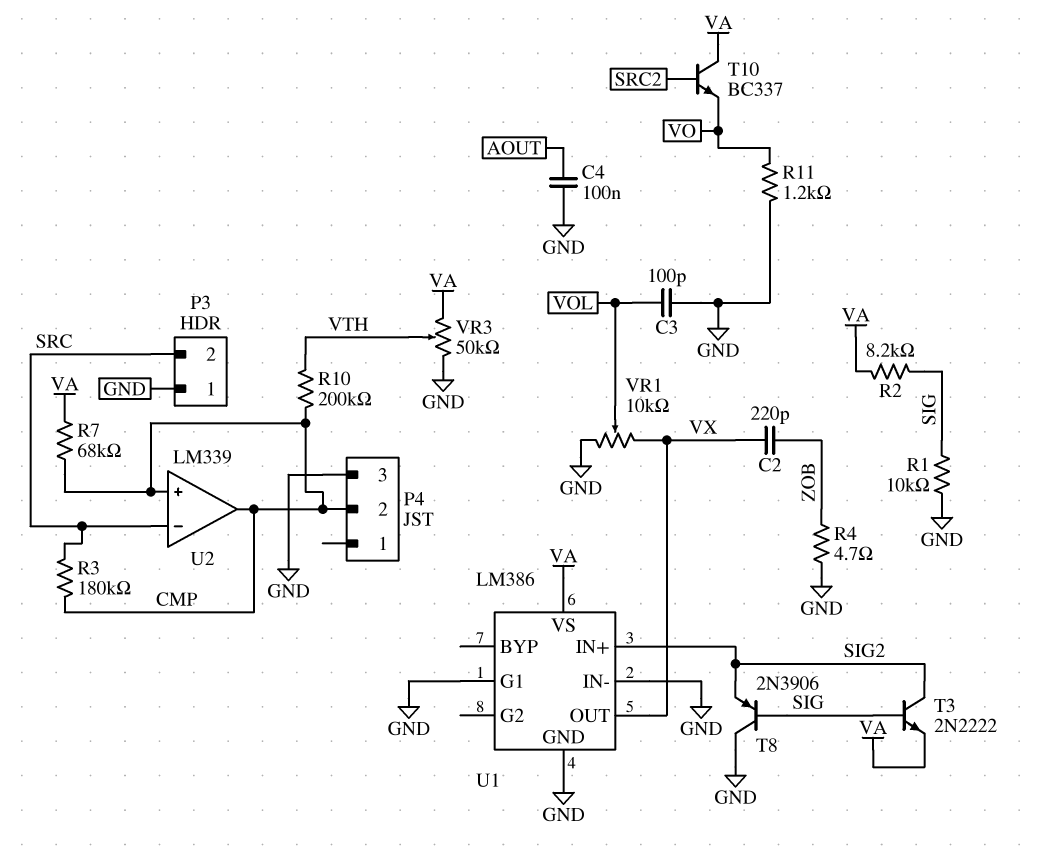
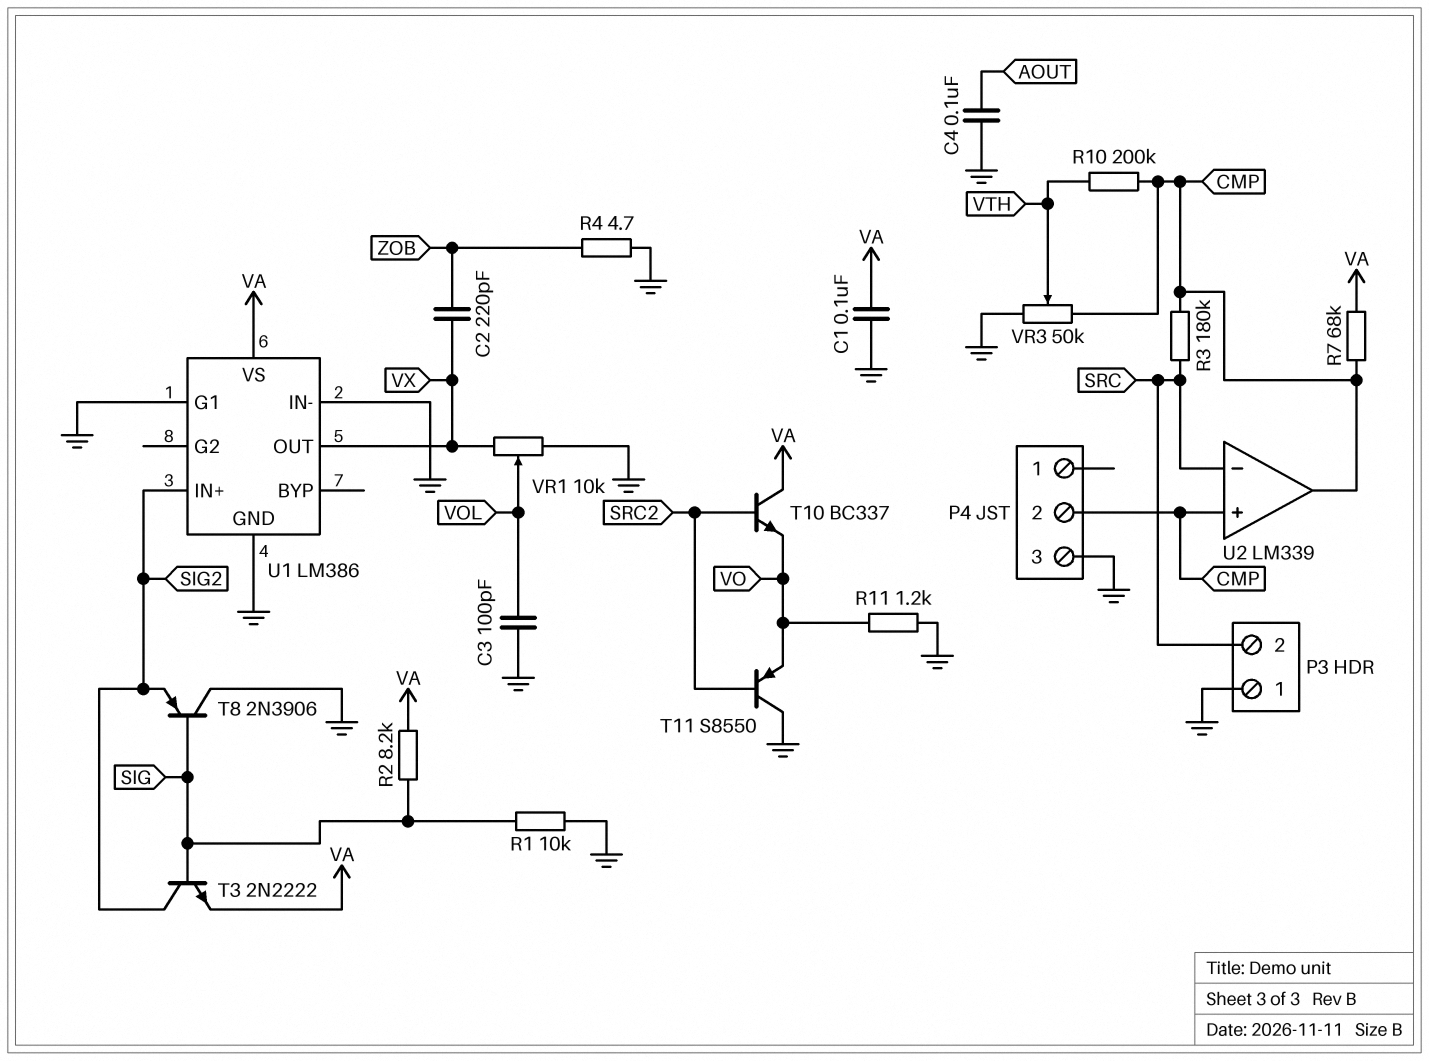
C1: none -> 100nF (GND, VA)
T11: none -> PNP S8550 (B SRC2, C GND, E VO)
VR3: 50k (GND, VA, wiper VTH) -> 50k (CMP, GND, wiper VTH)

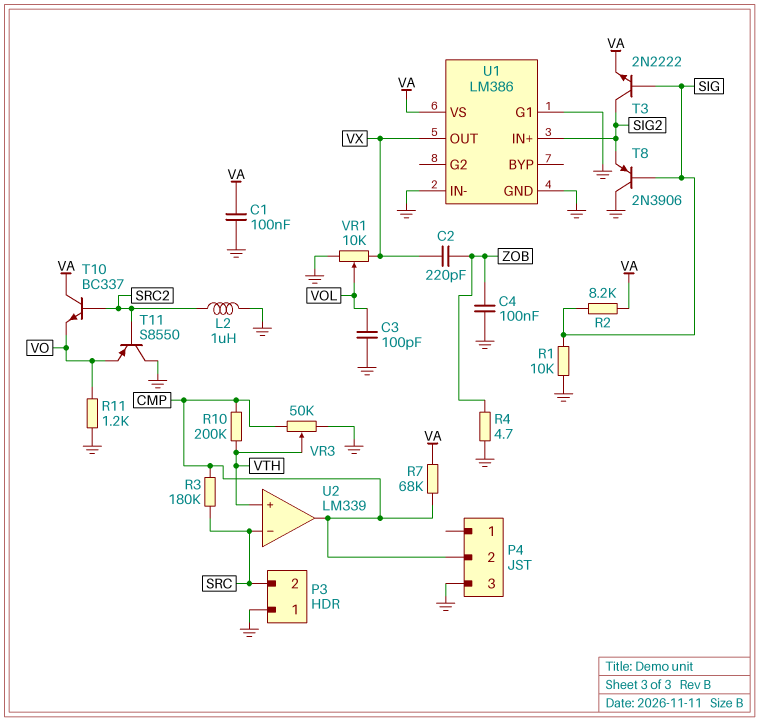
C4: 100nF (AOUT, GND) -> 100nF (GND, ZOB)
L2: none -> 1uH (GND, SRC2)
U2 pin in+: CMP -> VTH

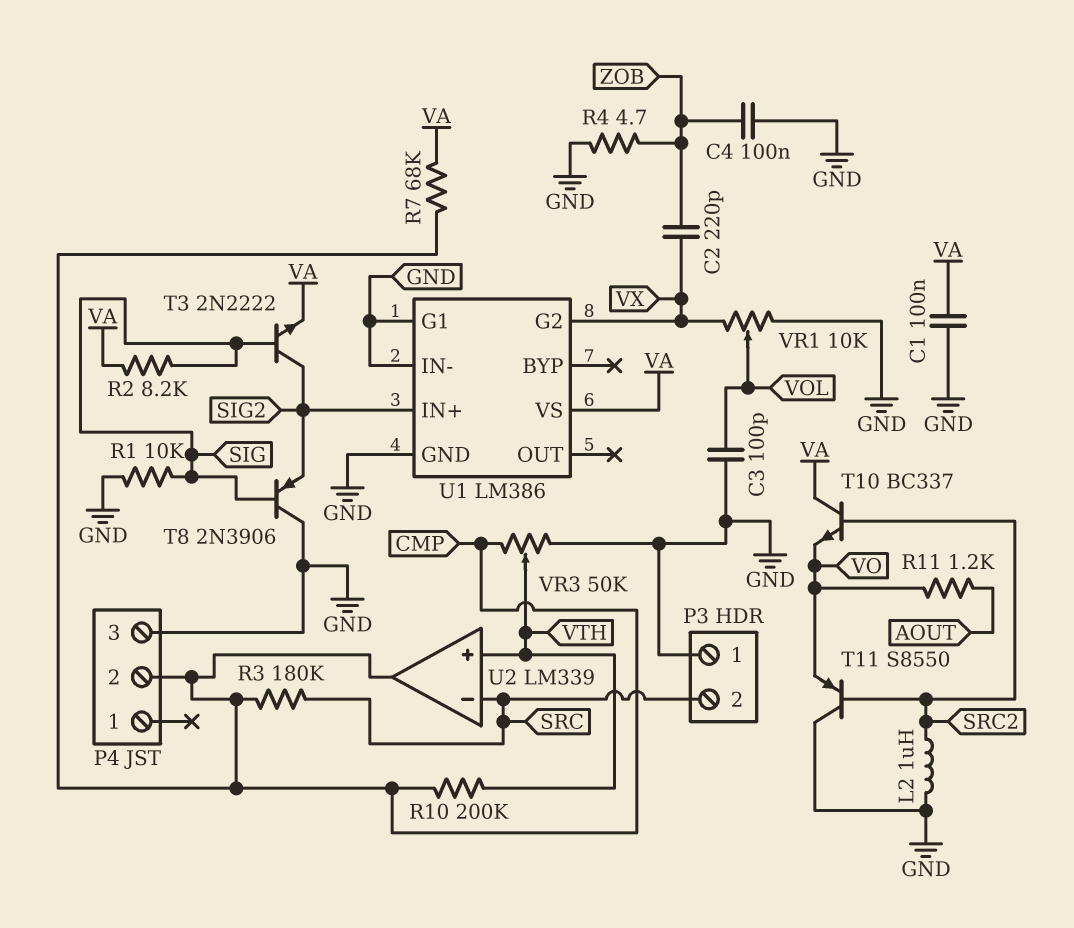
R11: 1.2k (GND, VO) -> 1.2k (AOUT, VO)
U1 pin G2: none -> VX
U1 pin OUT: VX -> none

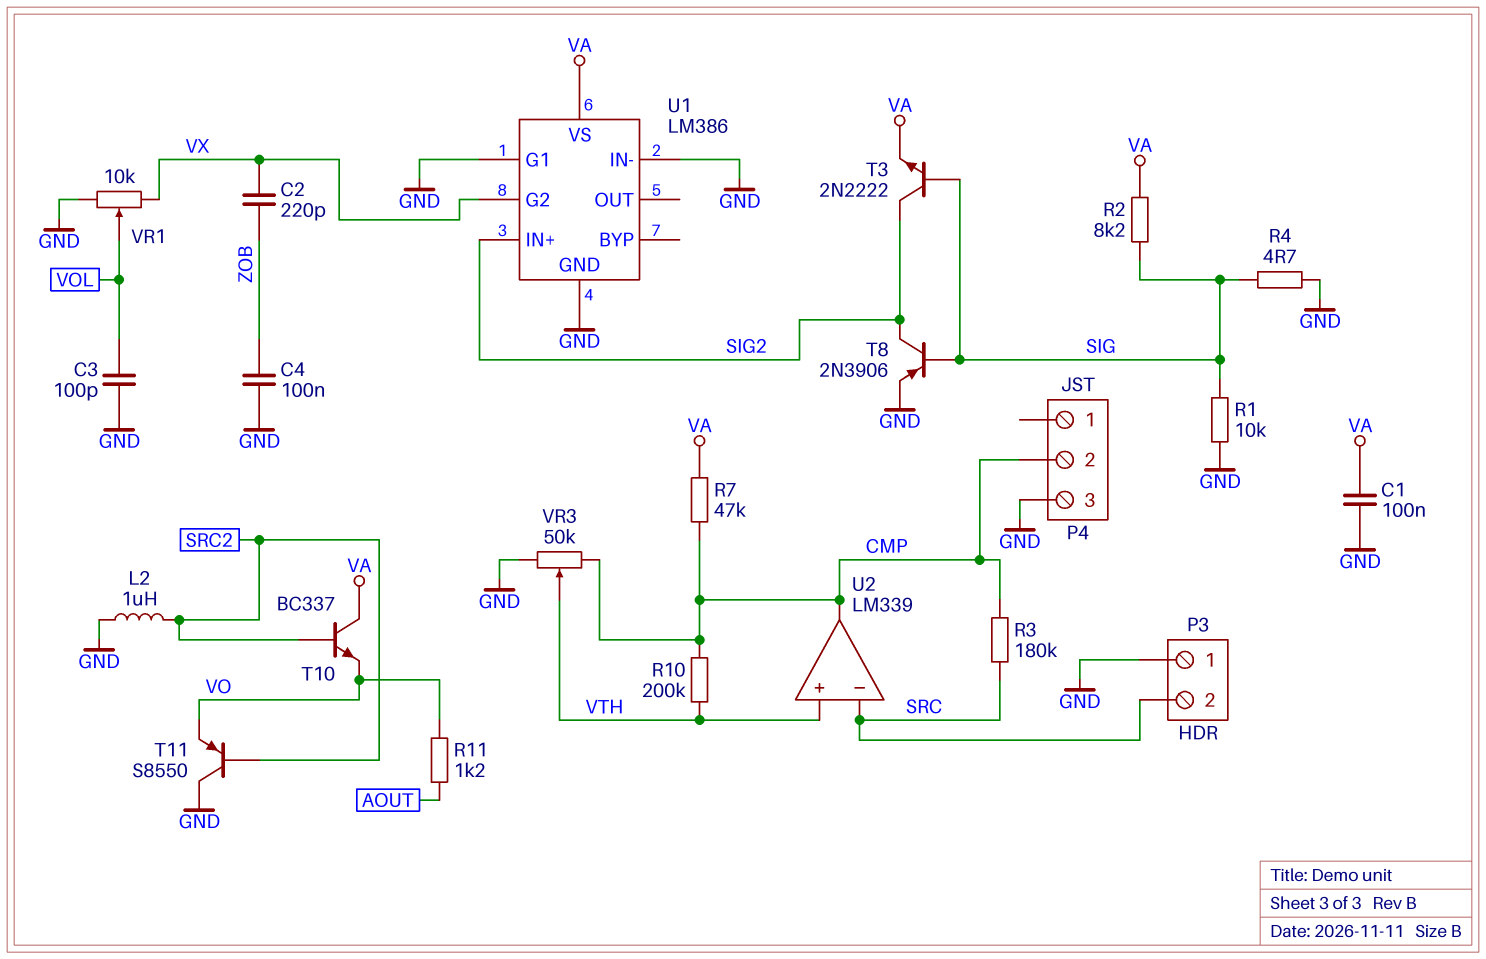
R4: 4.7 (GND, ZOB) -> 4.7 (GND, SIG)
R7: 68k (CMP, VA) -> 47k (CMP, VA)
T8: PNP 2N3906 (B SIG, C GND, E SIG2) -> PNP 2N3906 (B SIG, C SIG2, E GND)

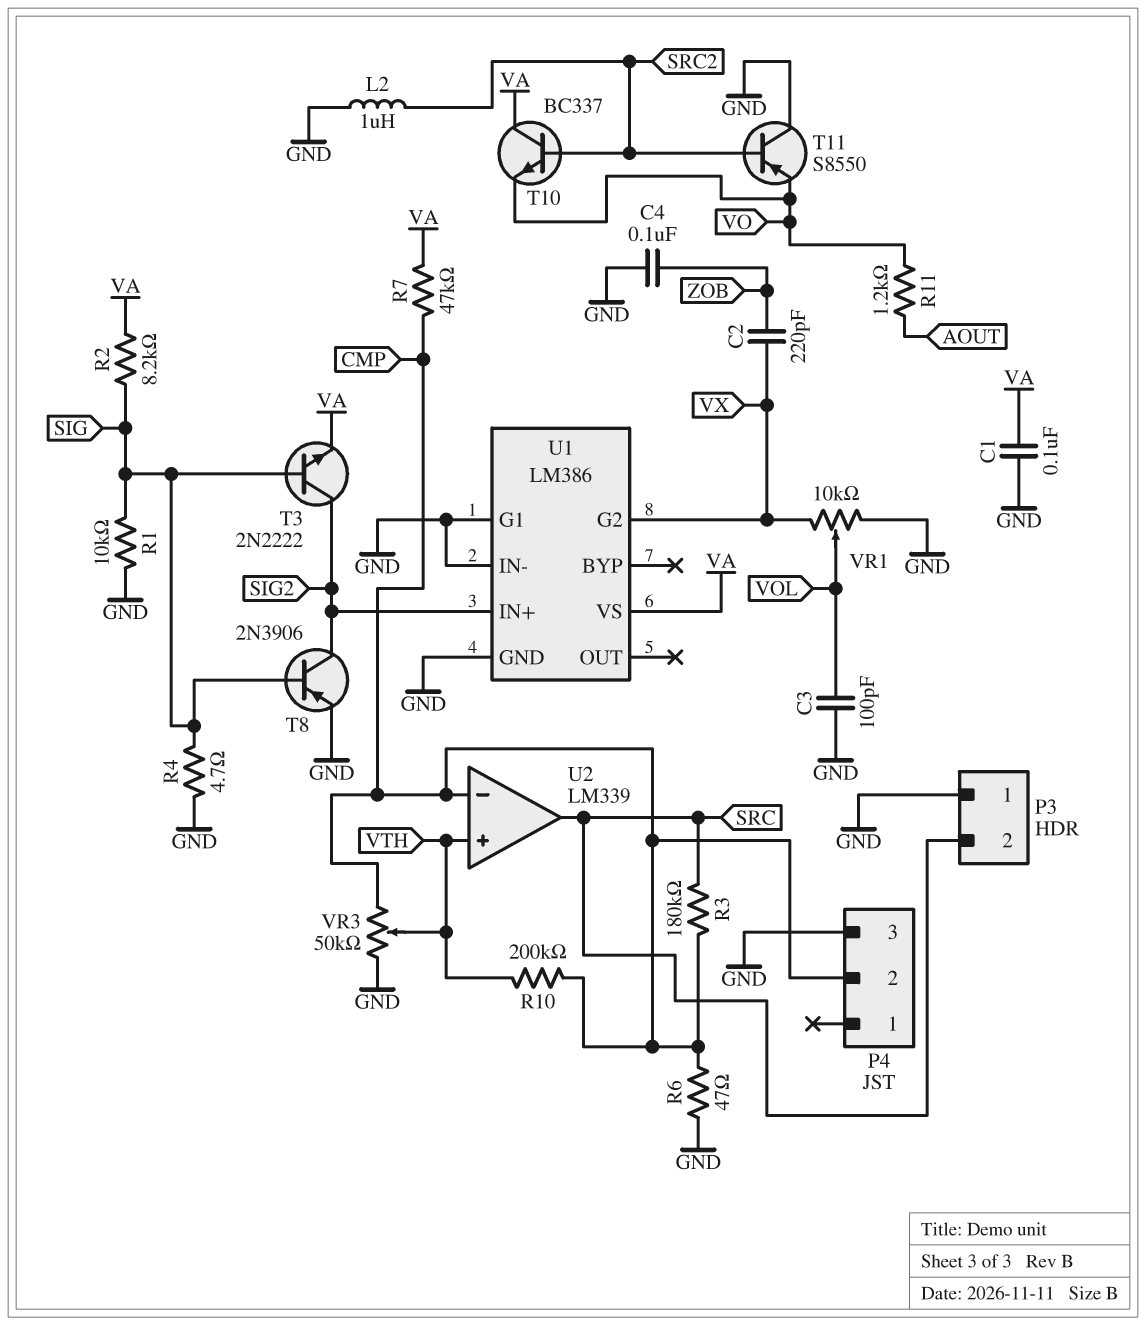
R6: none -> 47 (CMP, GND)
U2 pin in-: SRC -> CMP
U2 pin out: CMP -> SRC

